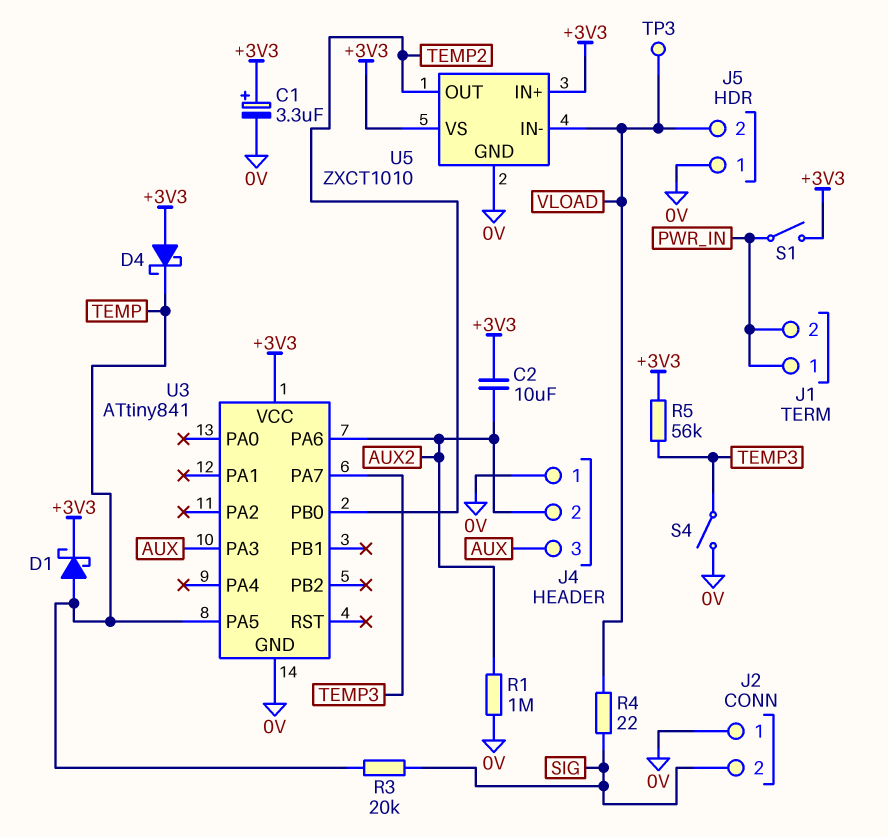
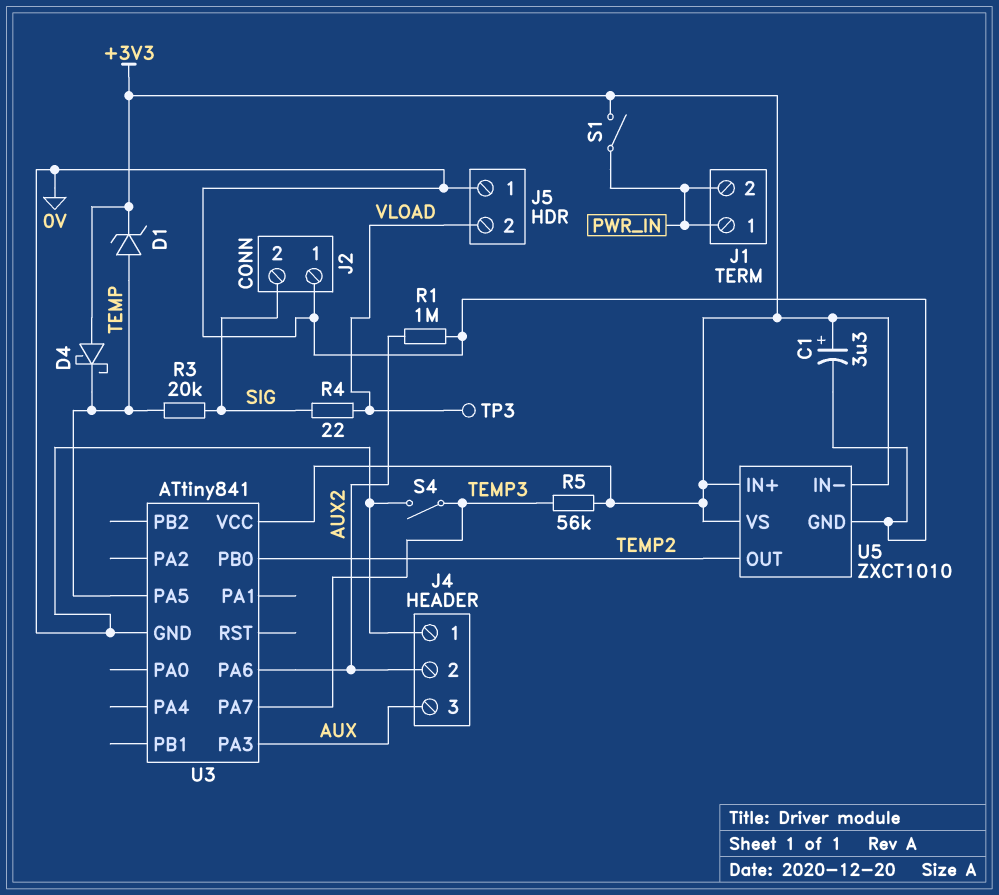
C2: 10uF (+3V3, AUX2) -> none
D1: schottky (A TEMP, K +3V3) -> zener (A TEMP, K +3V3)
U5 pin IN-: VLOAD -> +3V3

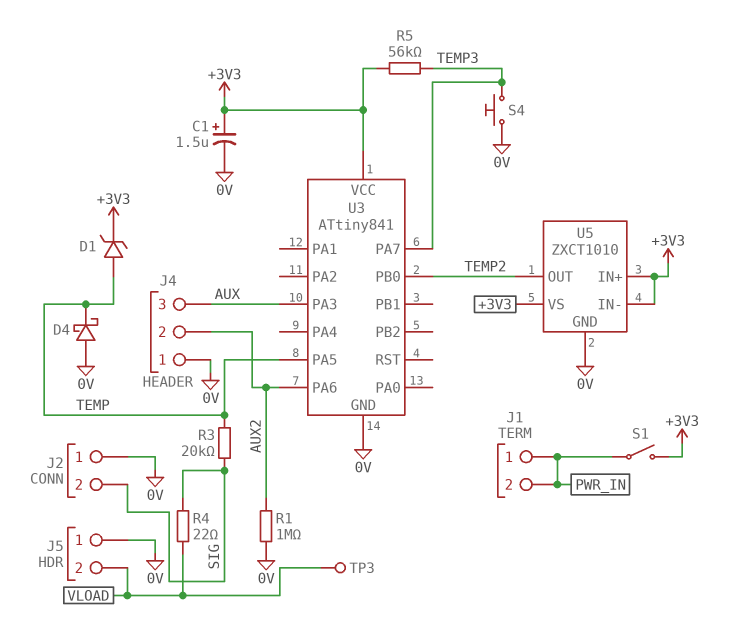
C1: 3.3uF (plus +3V3, minus 0V) -> 1.5uF (plus +3V3, minus 0V)
D4: schottky (A +3V3, K TEMP) -> schottky (A 0V, K TEMP)
S4: switch (0V, TEMP3) -> button (0V, TEMP3)

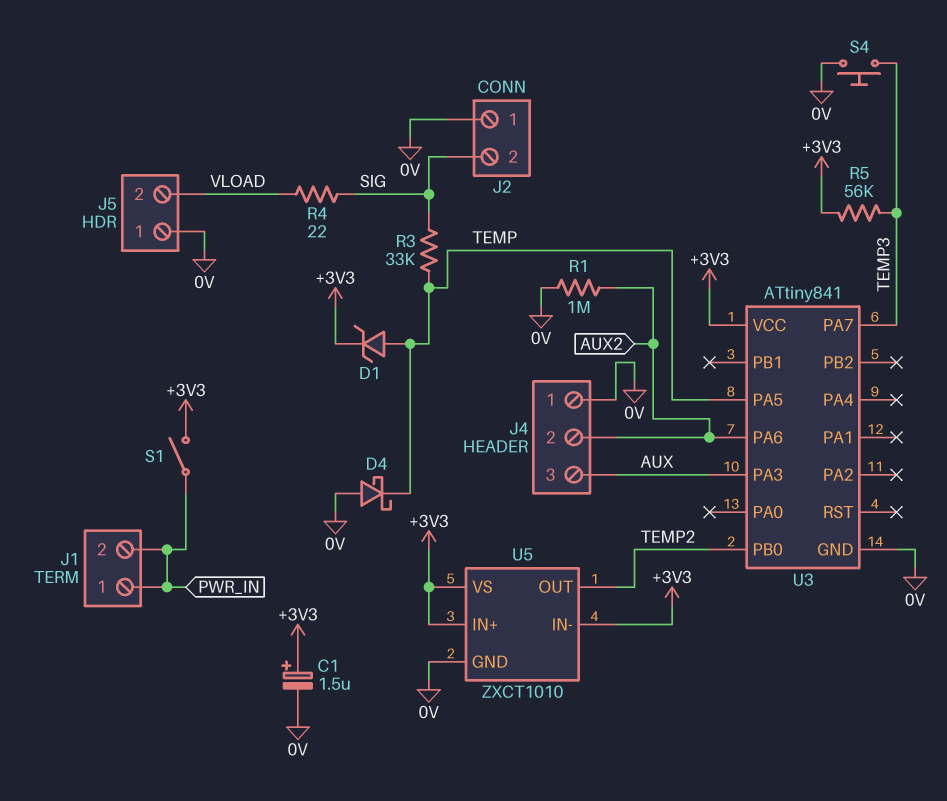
R3: 20k (SIG, TEMP) -> 33k (SIG, TEMP)
TP3: test point (VLOAD) -> none

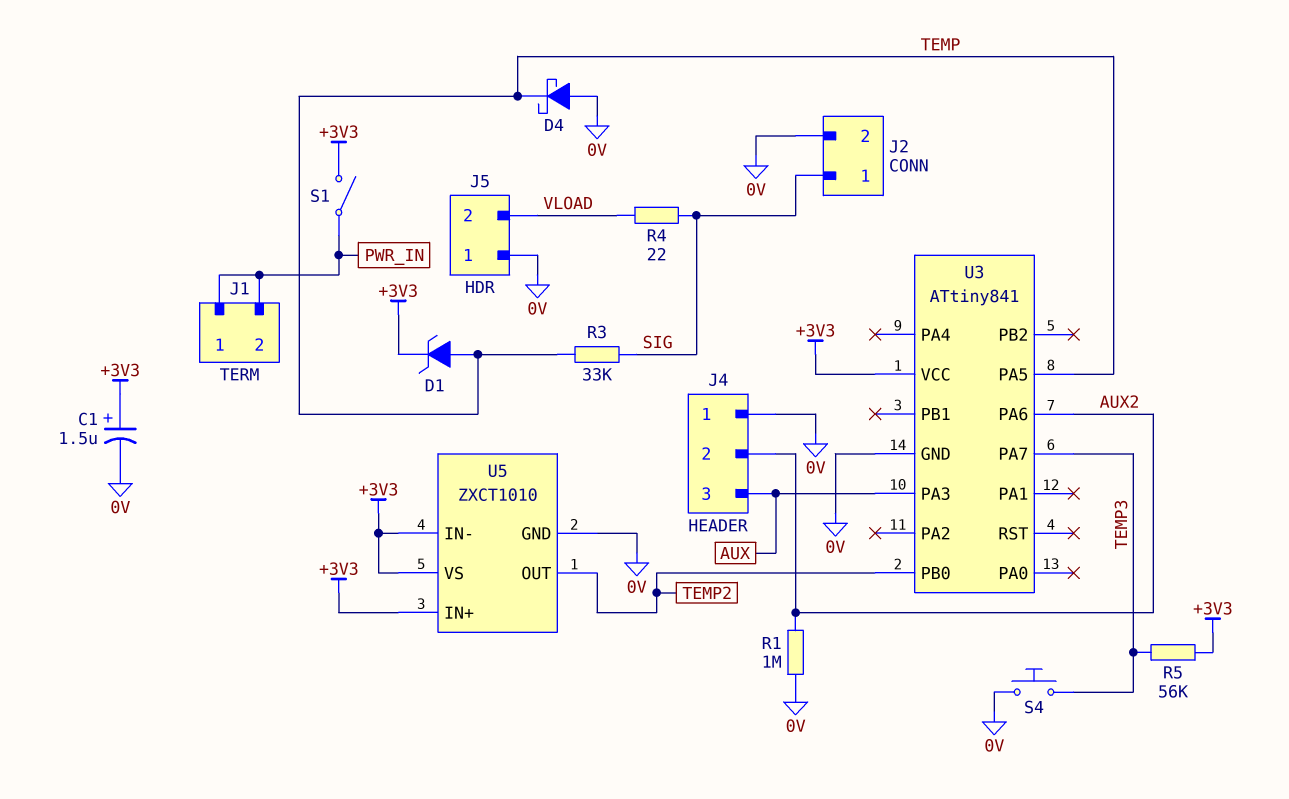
J2 pin 1: 0V -> SIG
J2 pin 2: SIG -> 0V

